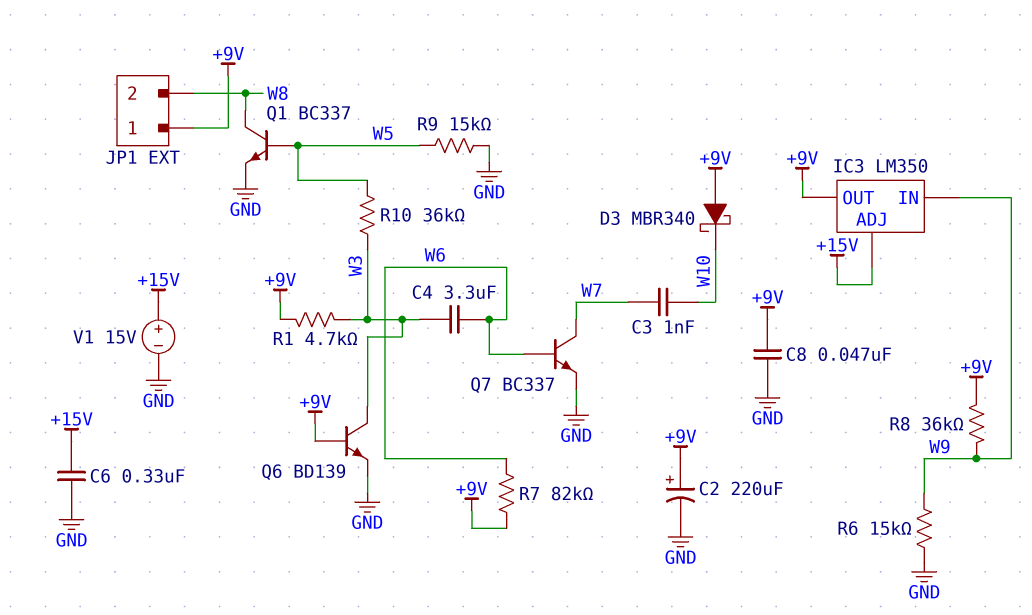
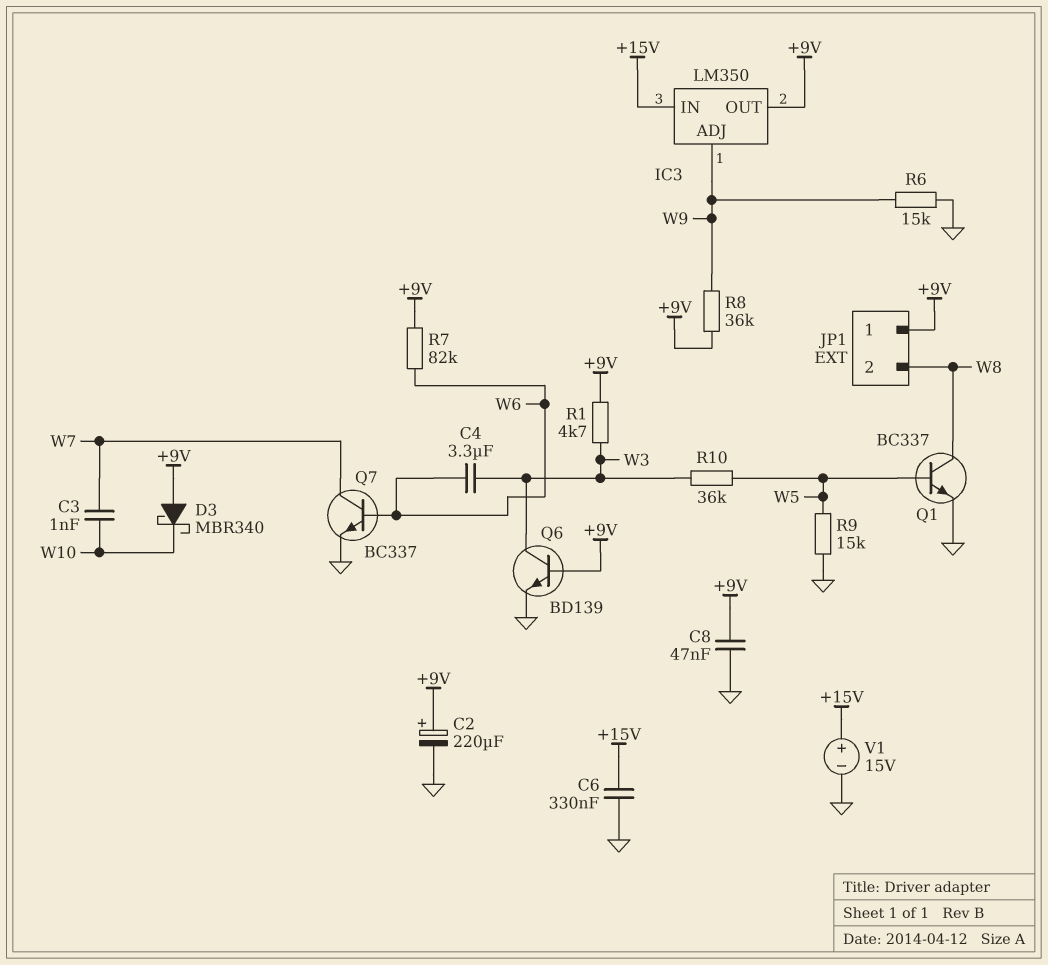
IC3 pin ADJ: +15V -> W9
IC3 pin IN: W9 -> +15V

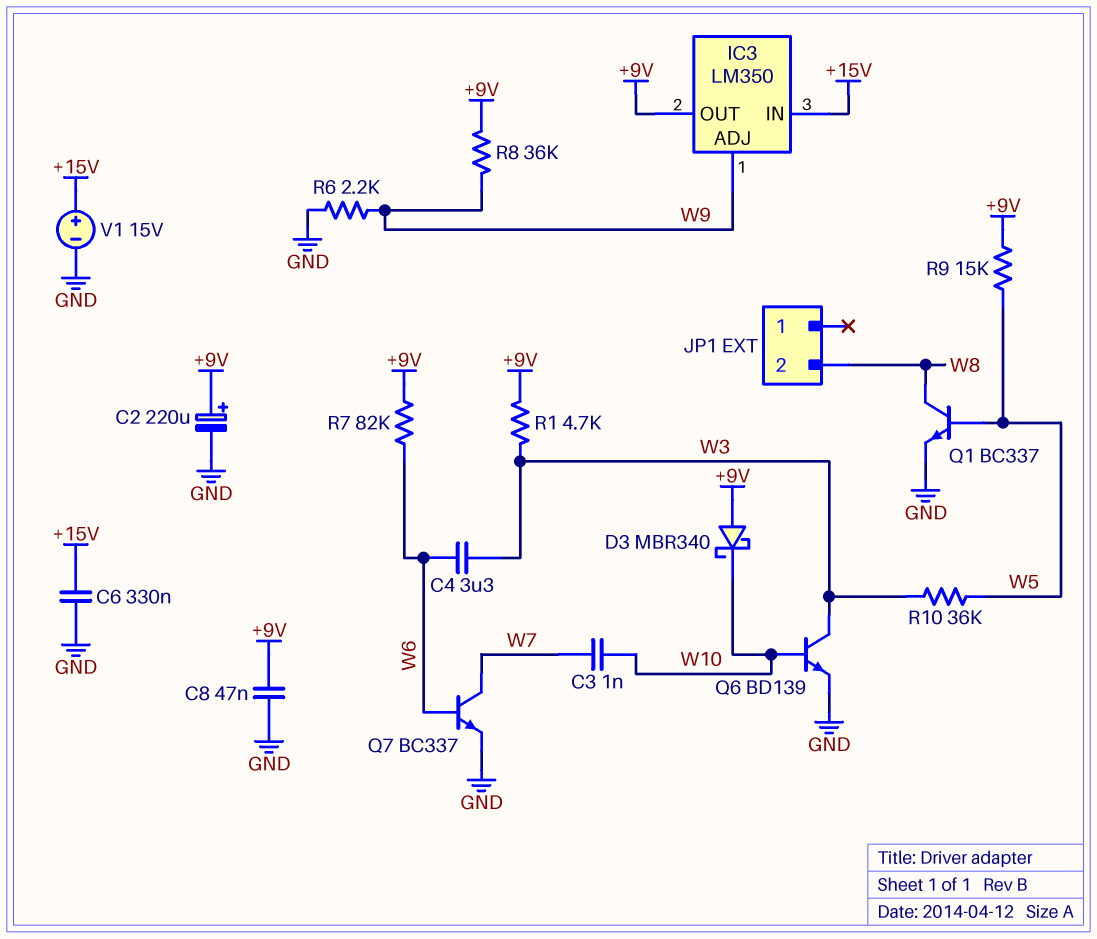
JP1 pin 1: +9V -> none
Q6: NPN BD139 (B +9V, C W3, E GND) -> NPN BD139 (B W10, C W3, E GND)
R6: 15k (GND, W9) -> 2.2k (GND, W9)
R9: 15k (GND, W5) -> 15k (+9V, W5)

